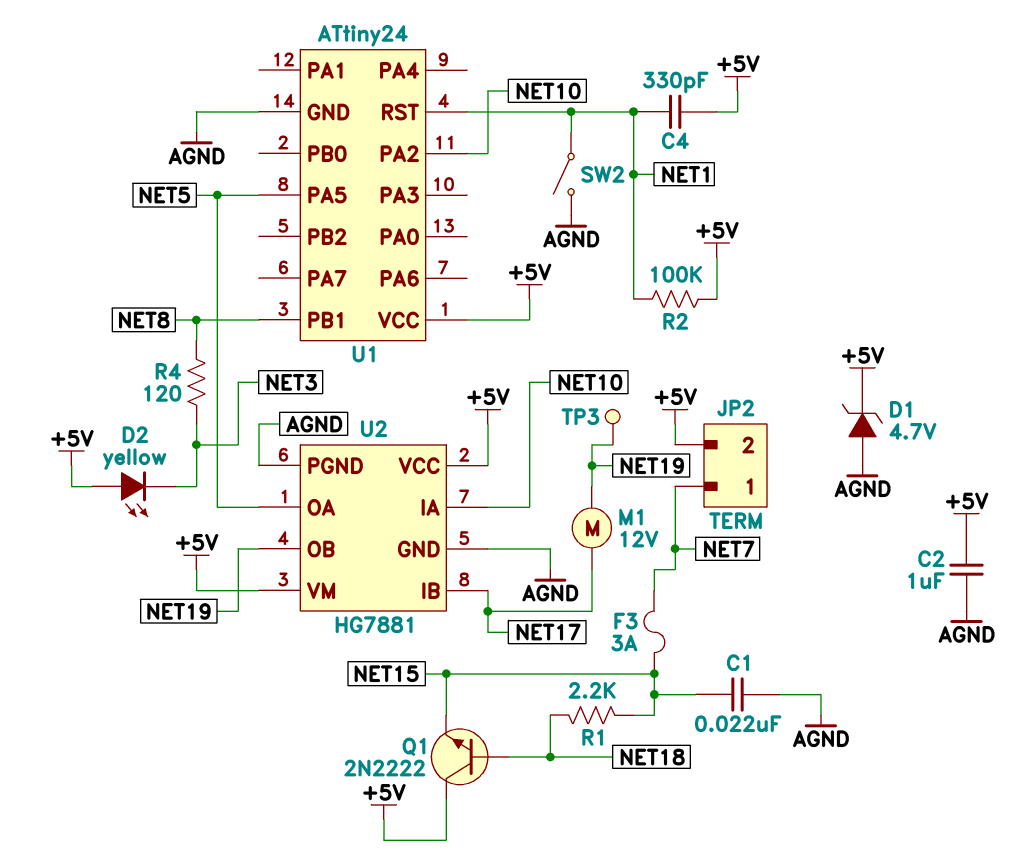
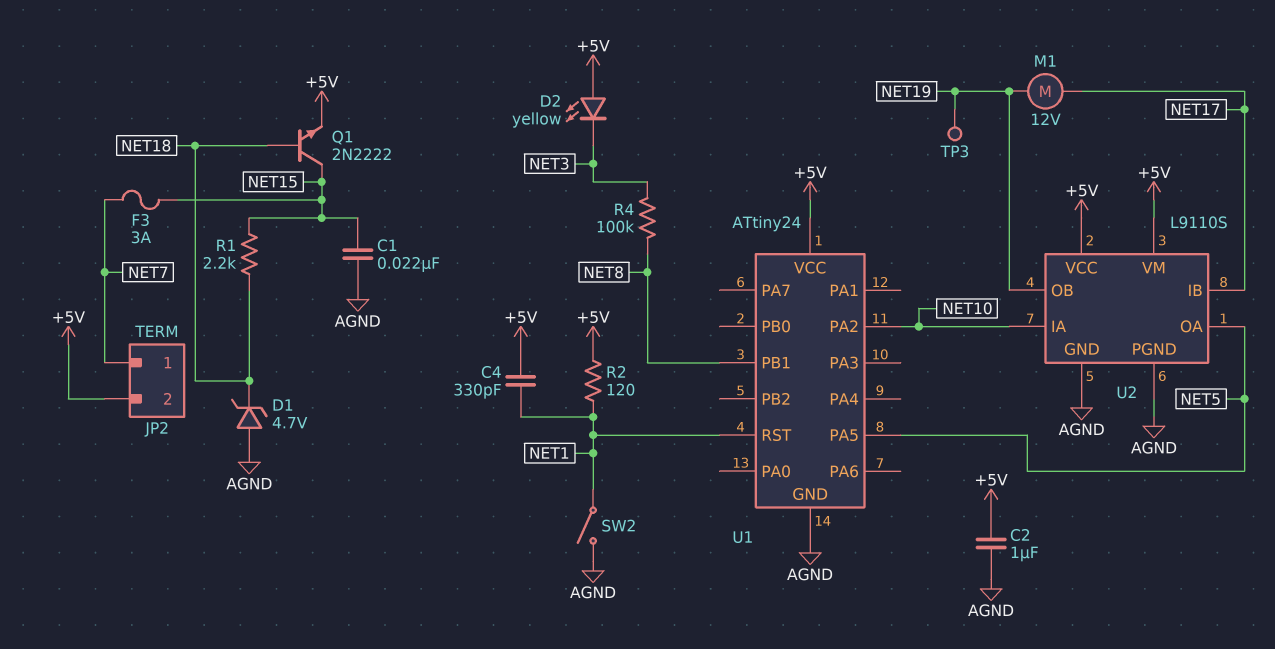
D1: zener 4.7V (A AGND, K +5V) -> zener 4.7V (A AGND, K NET18)
Q1: NPN 2N2222 (B NET18, C +5V, E NET15) -> NPN 2N2222 (B NET18, C NET15, E +5V)
R2: 100k (+5V, NET1) -> 120 (+5V, NET1)
R4: 120 (NET3, NET8) -> 100k (NET3, NET8)
U2: HG7881 -> L9110S

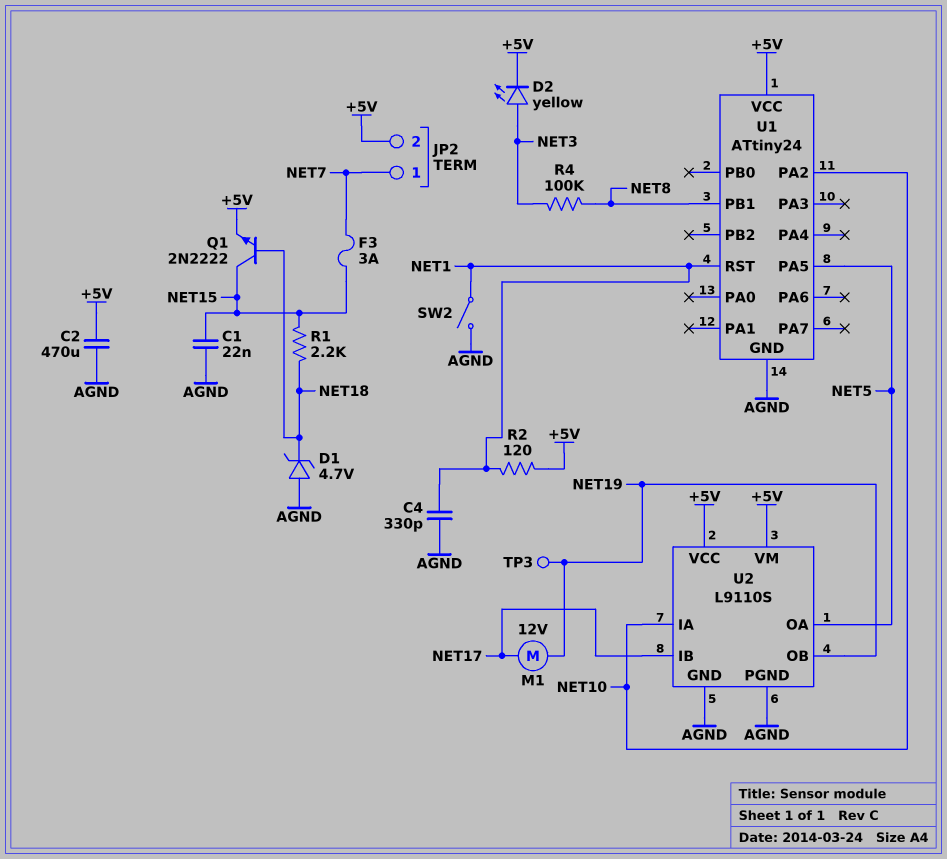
C2: 1uF (+5V, AGND) -> 470uF (+5V, AGND)
C4: 330pF (+5V, NET1) -> 330pF (AGND, NET1)
D2: LED yellow (A +5V, K NET3) -> LED yellow (A NET3, K +5V)

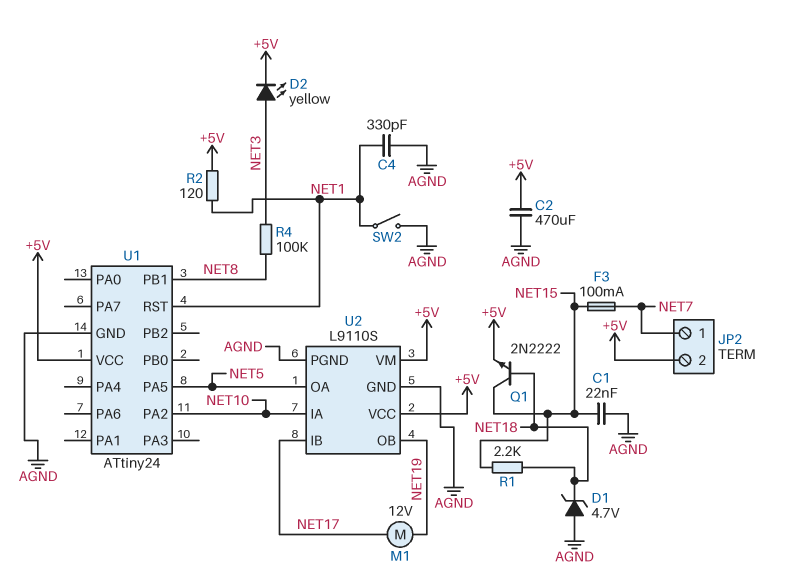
F3: 3A (NET7, NET15) -> 100mA (NET7, NET15)
TP3: test point (NET19) -> none

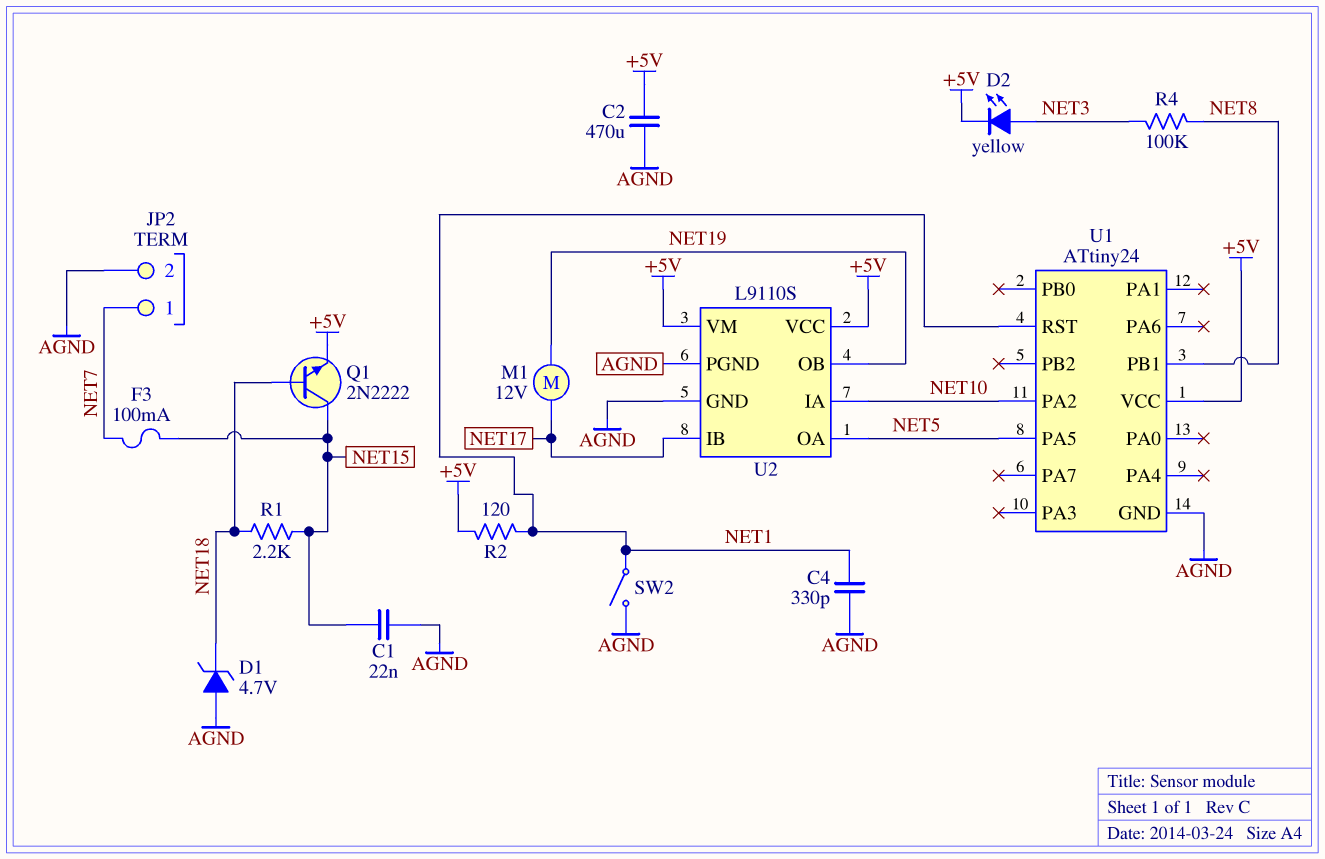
JP2 pin 2: +5V -> AGND

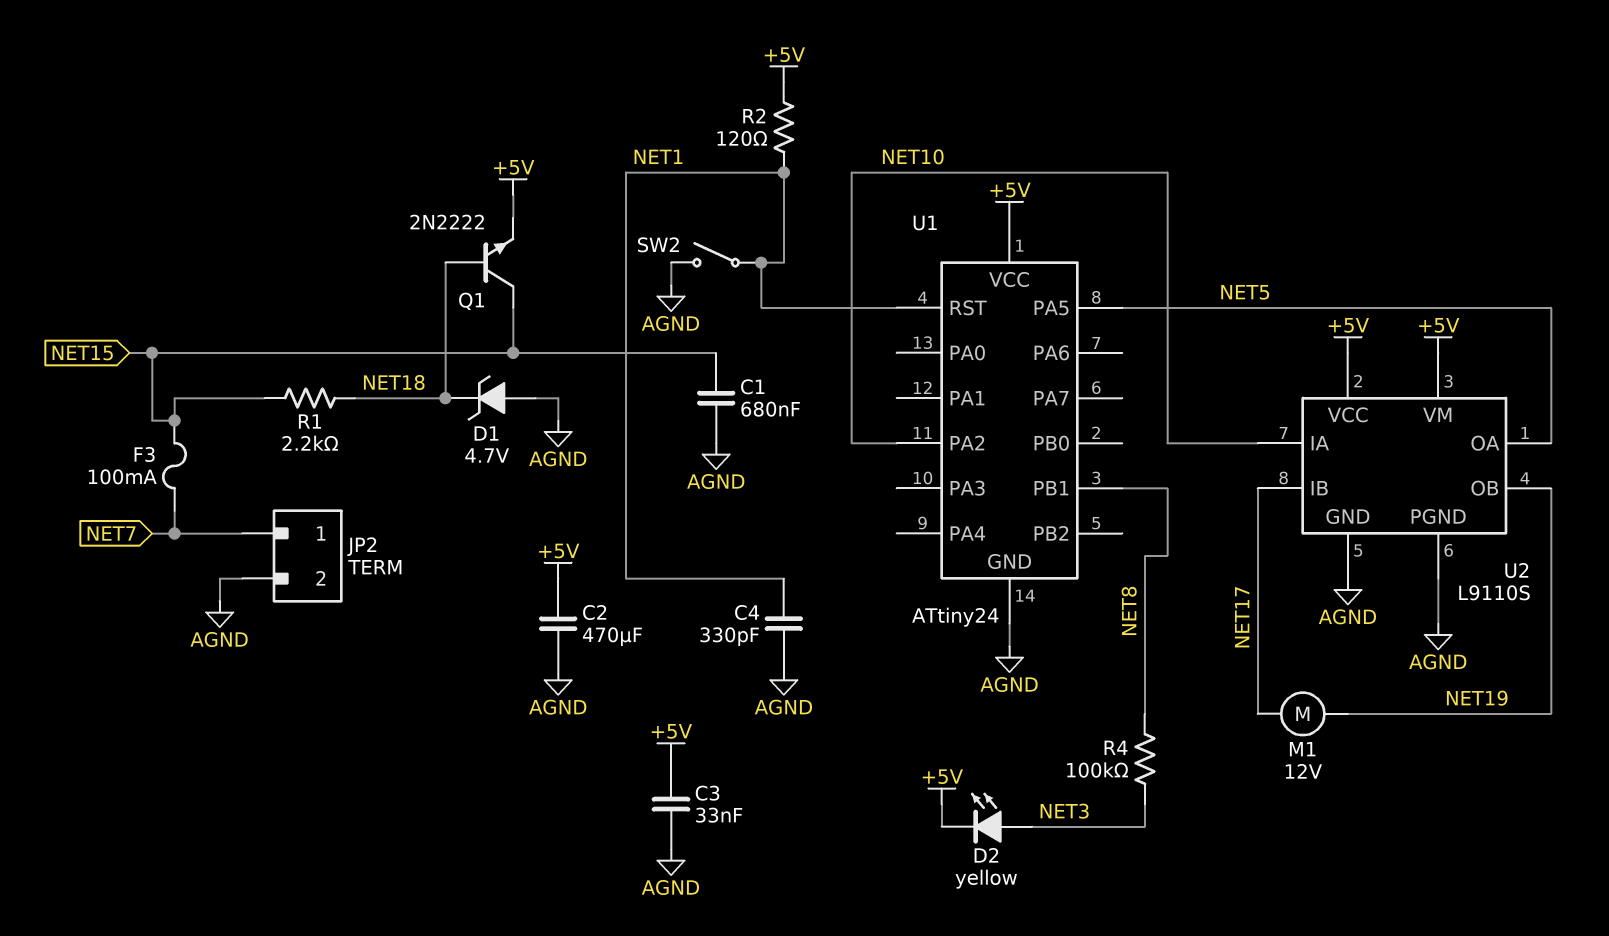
C1: 22nF (AGND, NET15) -> 680nF (AGND, NET15)
C3: none -> 33nF (+5V, AGND)

